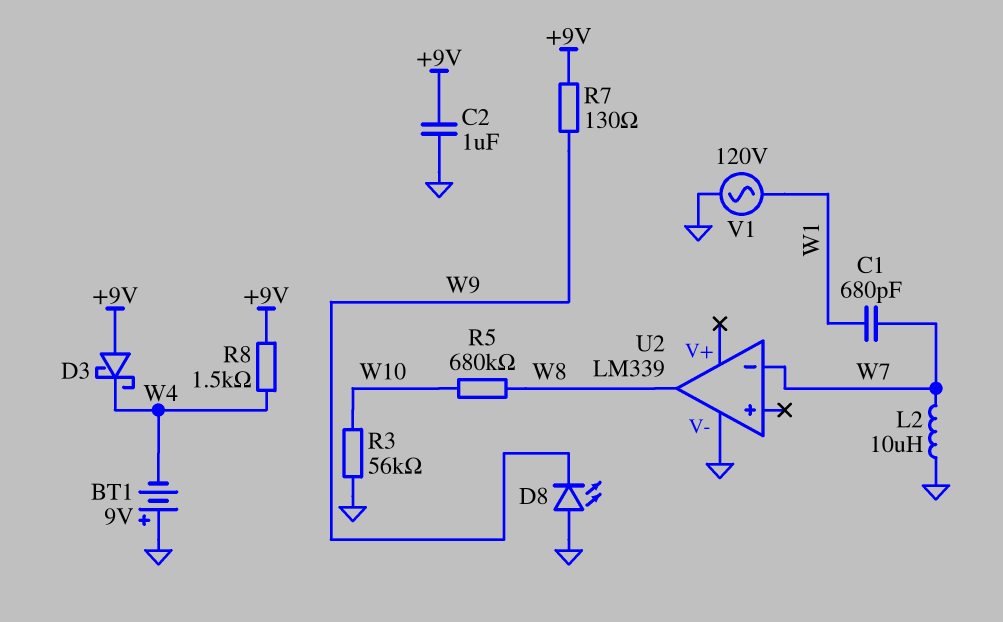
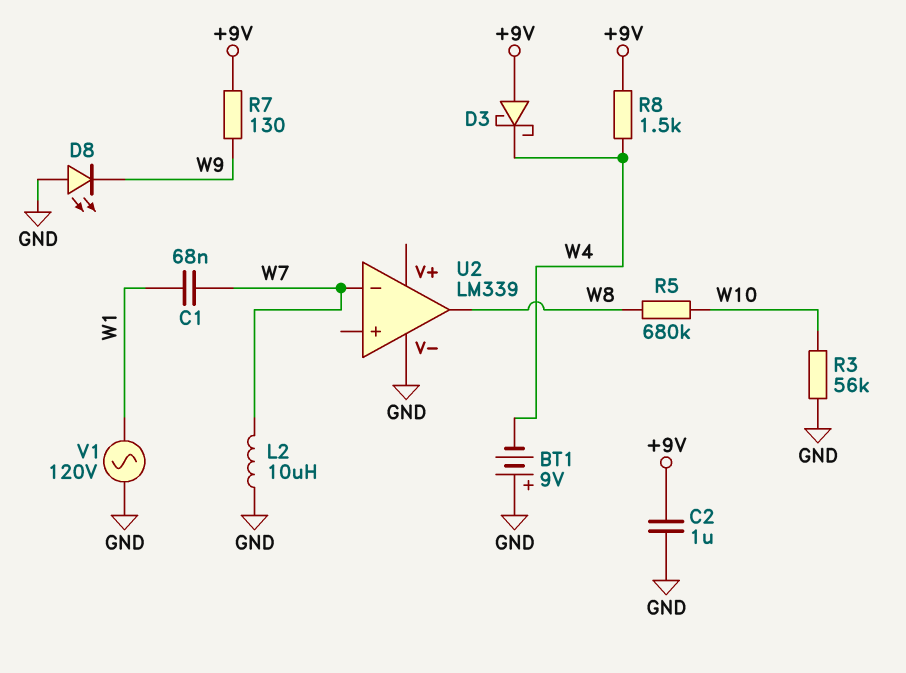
C1: 680pF (W1, W7) -> 68nF (W1, W7)

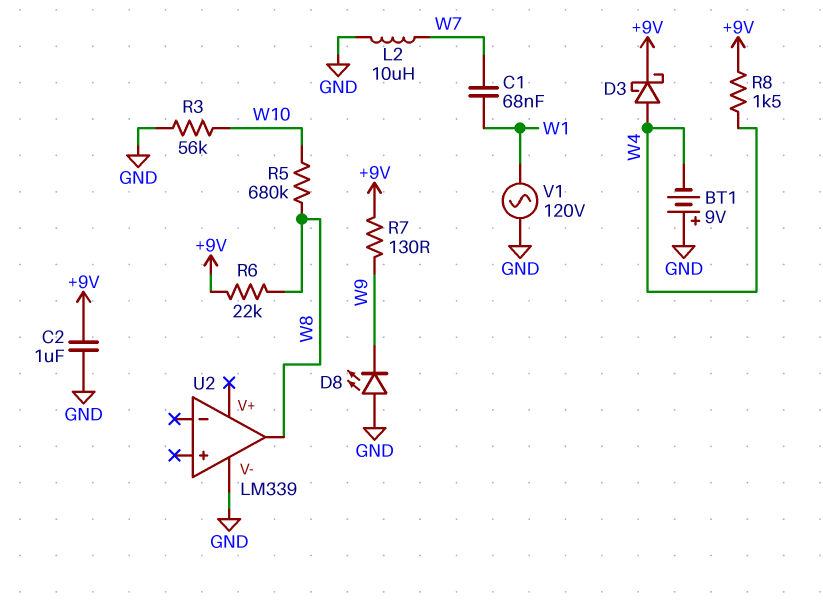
D3: schottky (A +9V, K W4) -> schottky (A W4, K +9V)
R6: none -> 22k (+9V, W8)
U2 pin in-: W7 -> none

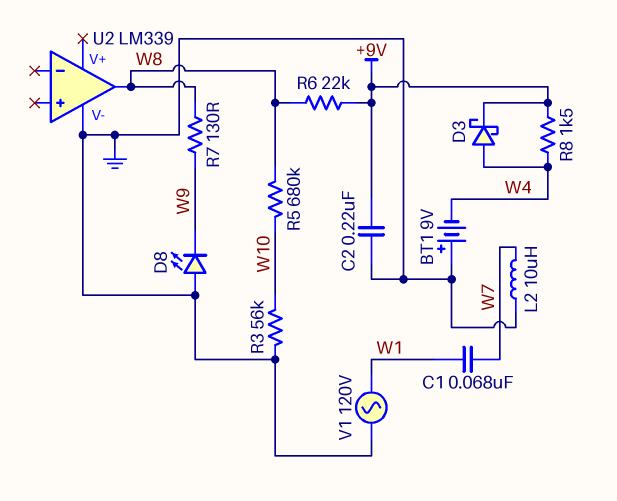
C2: 1uF (+9V, GND) -> 220nF (+9V, GND)
R7: 130 (+9V, W9) -> 130 (W8, W9)

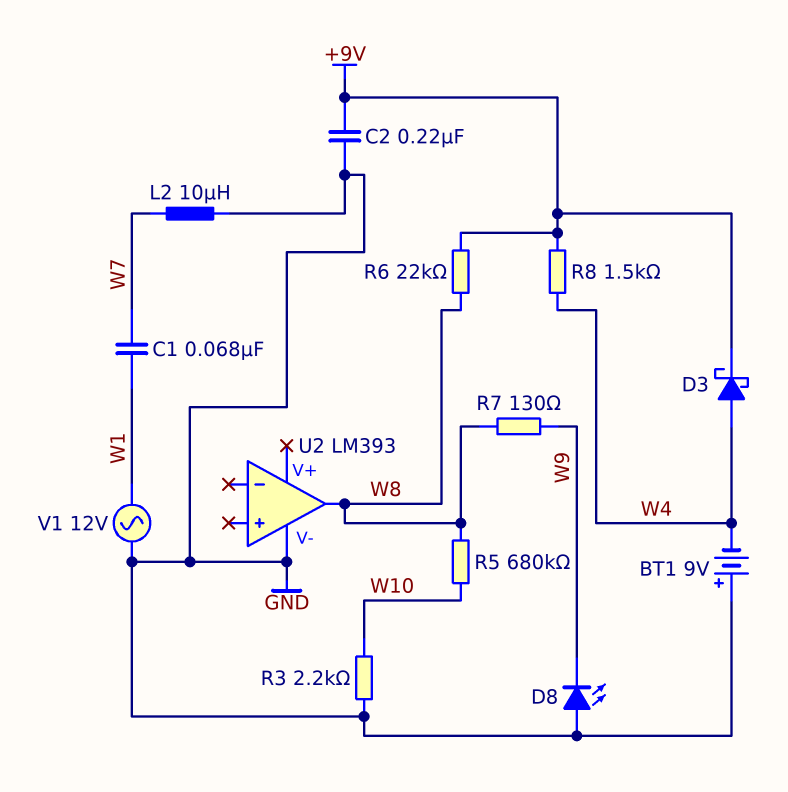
R3: 56k (GND, W10) -> 2.2k (GND, W10)
U2: LM339 -> LM393
V1: AC 120V (GND, W1) -> AC 12V (GND, W1)

